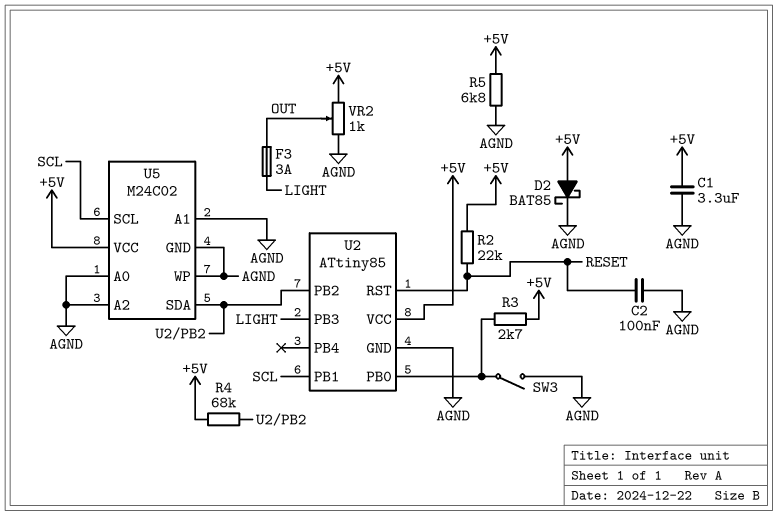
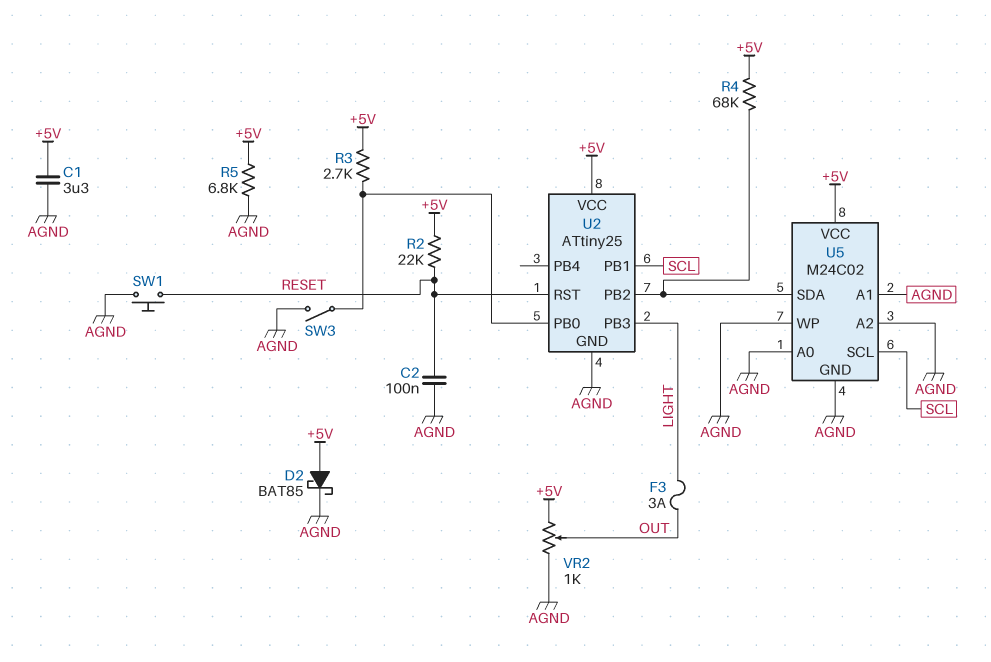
SW1: none -> button (AGND, RESET)
U2: ATtiny85 -> ATtiny25

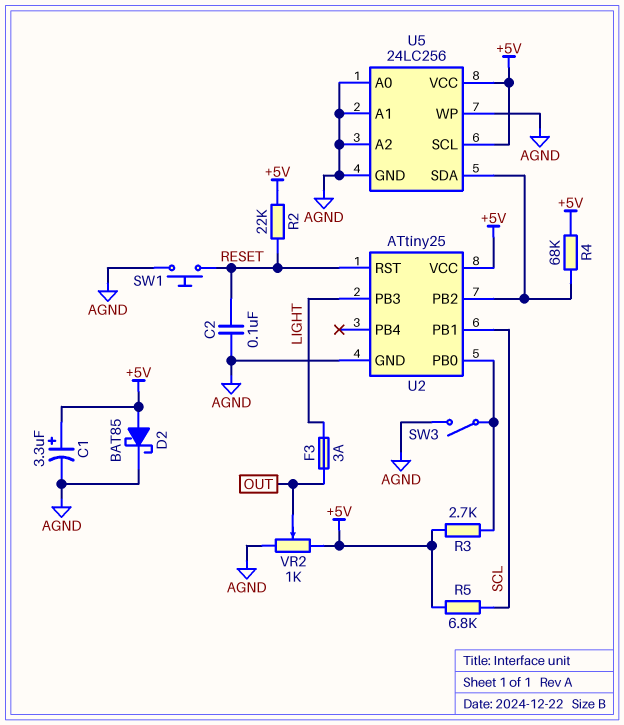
C1: 3.3uF (+5V, AGND) -> 3.3uF (plus +5V, minus AGND)
R5: 6.8k (+5V, AGND) -> 6.8k (+5V, SCL)
U5: M24C02 -> 24LC256
U5 pin SCL: SCL -> +5V

